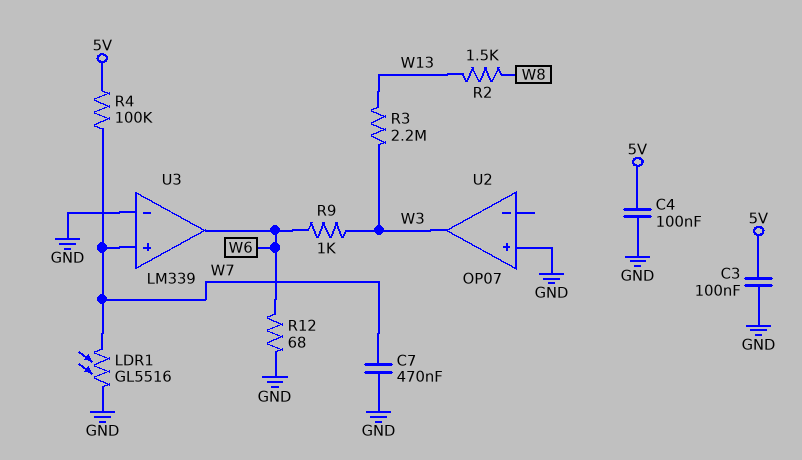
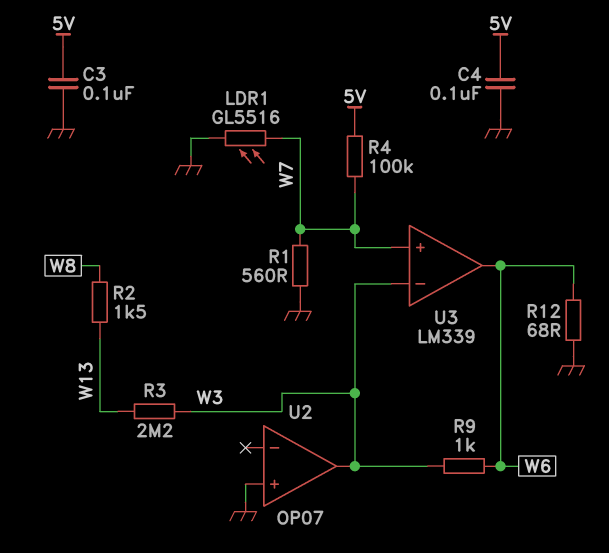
C7: 470nF (GND, W7) -> none
R1: none -> 560 (GND, W7)
U3 pin in-: GND -> W3

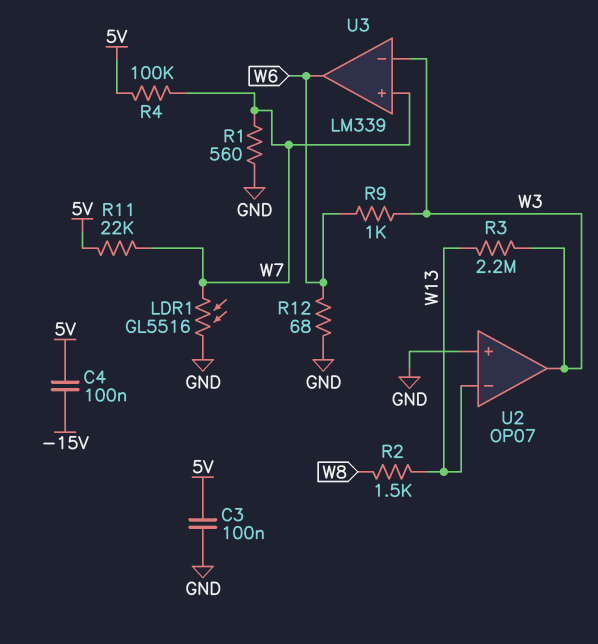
C4: 100nF (5V, GND) -> 100nF (-15V, 5V)
R11: none -> 22k (5V, W7)
U2 pin in-: none -> W13

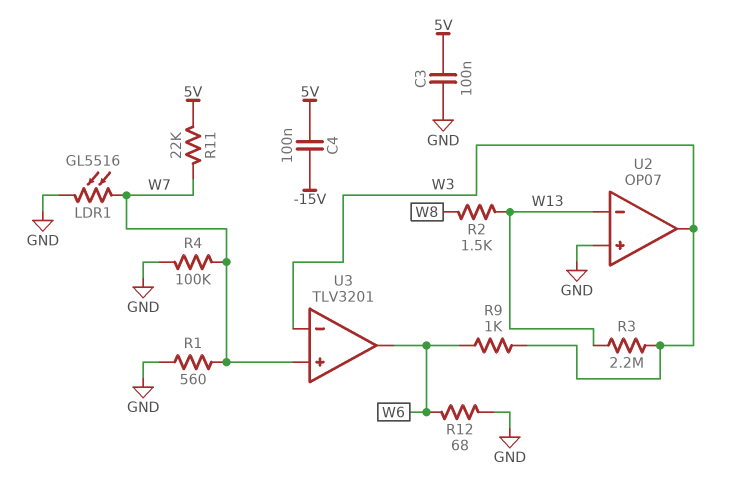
R4: 100k (5V, W7) -> 100k (GND, W7)
U3: LM339 -> TLV3201

